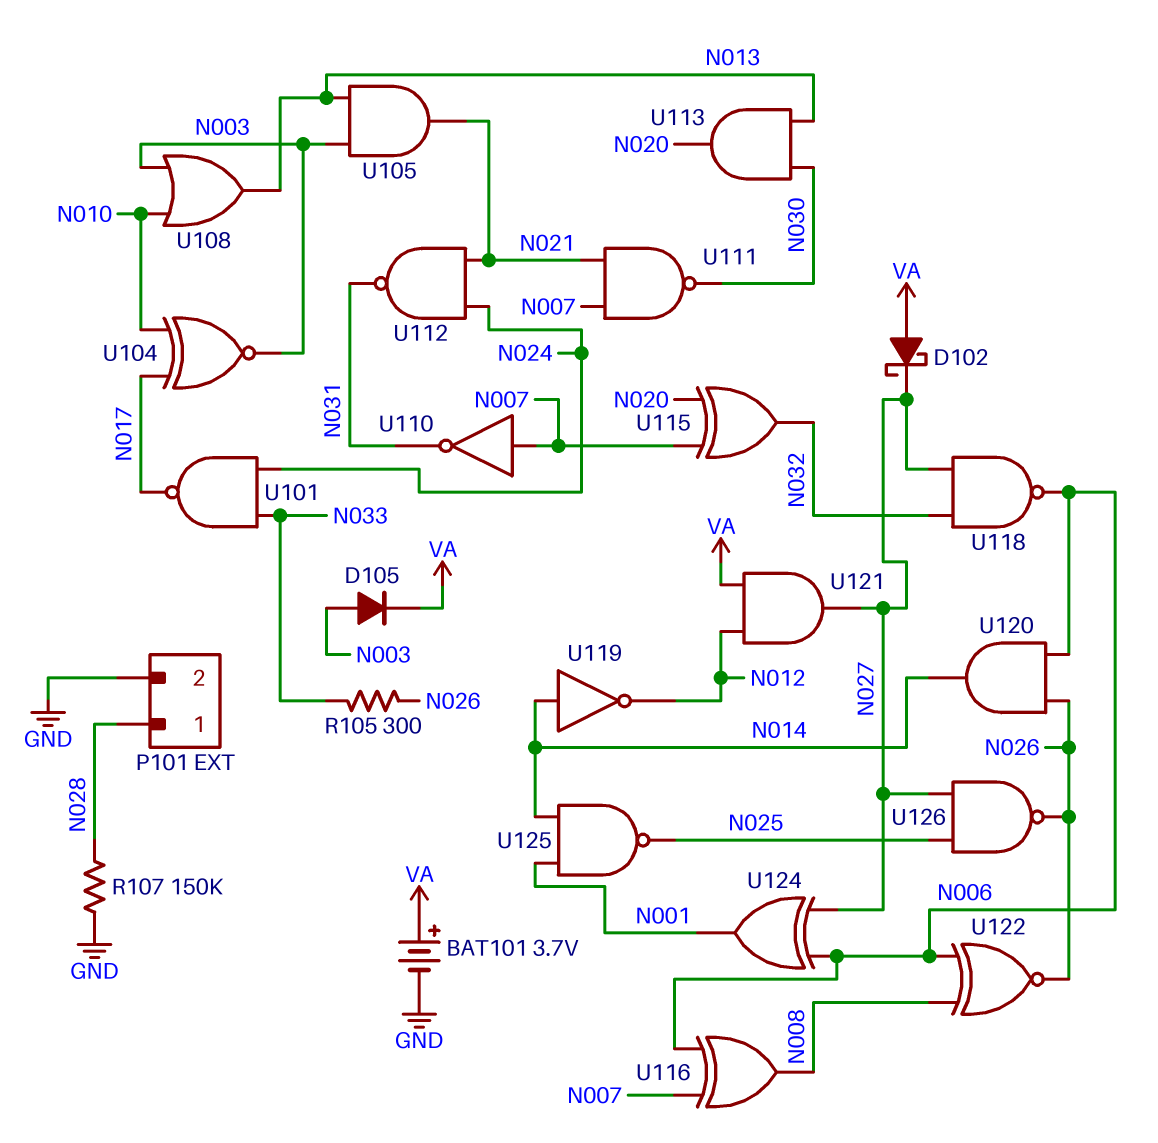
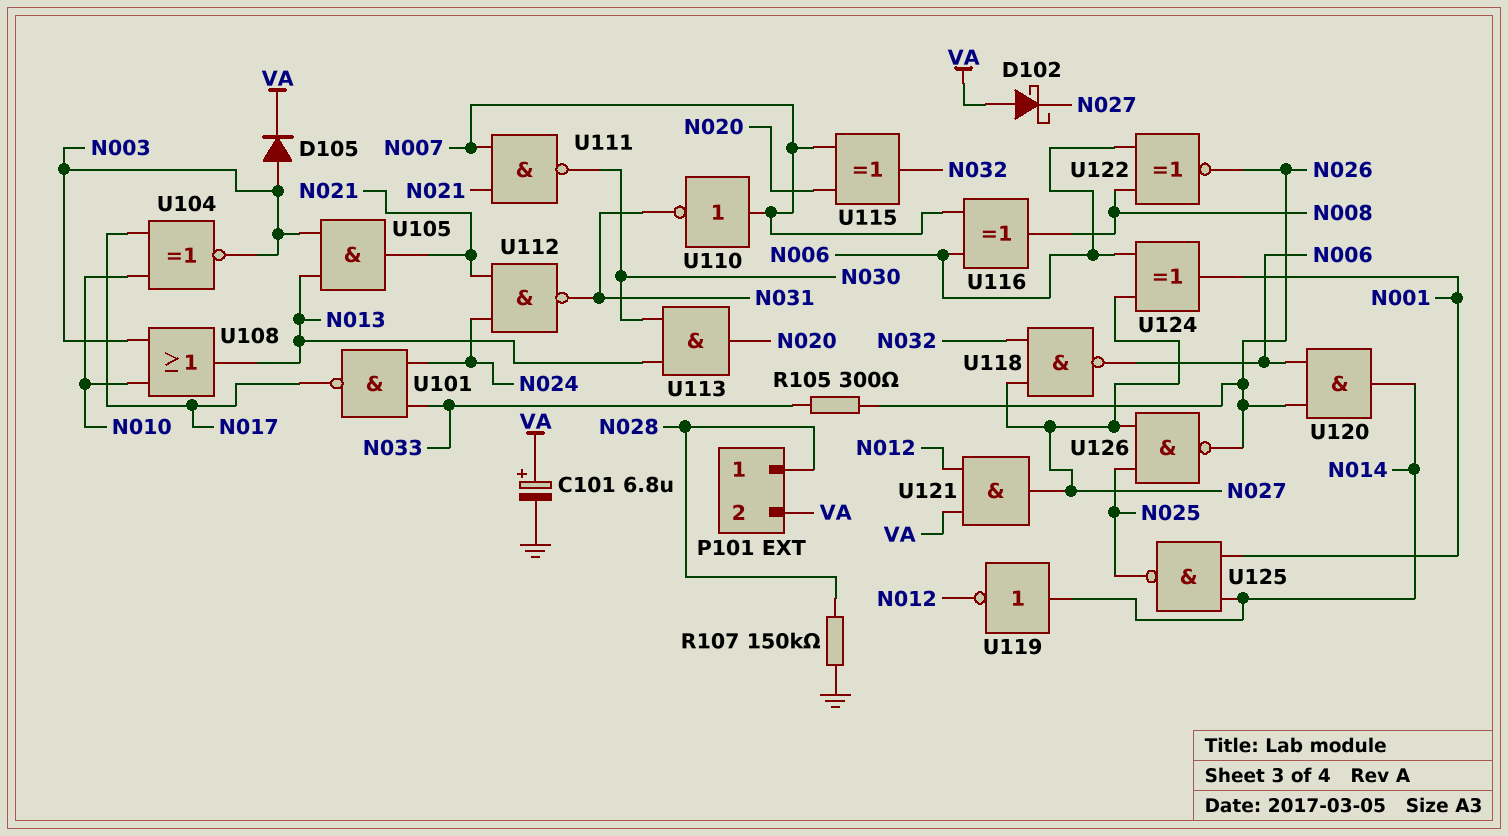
BAT101: 3.7V (plus VA, minus GND) -> none
C101: none -> 6.8uF (plus VA, minus GND)
P101 pin 2: GND -> VA

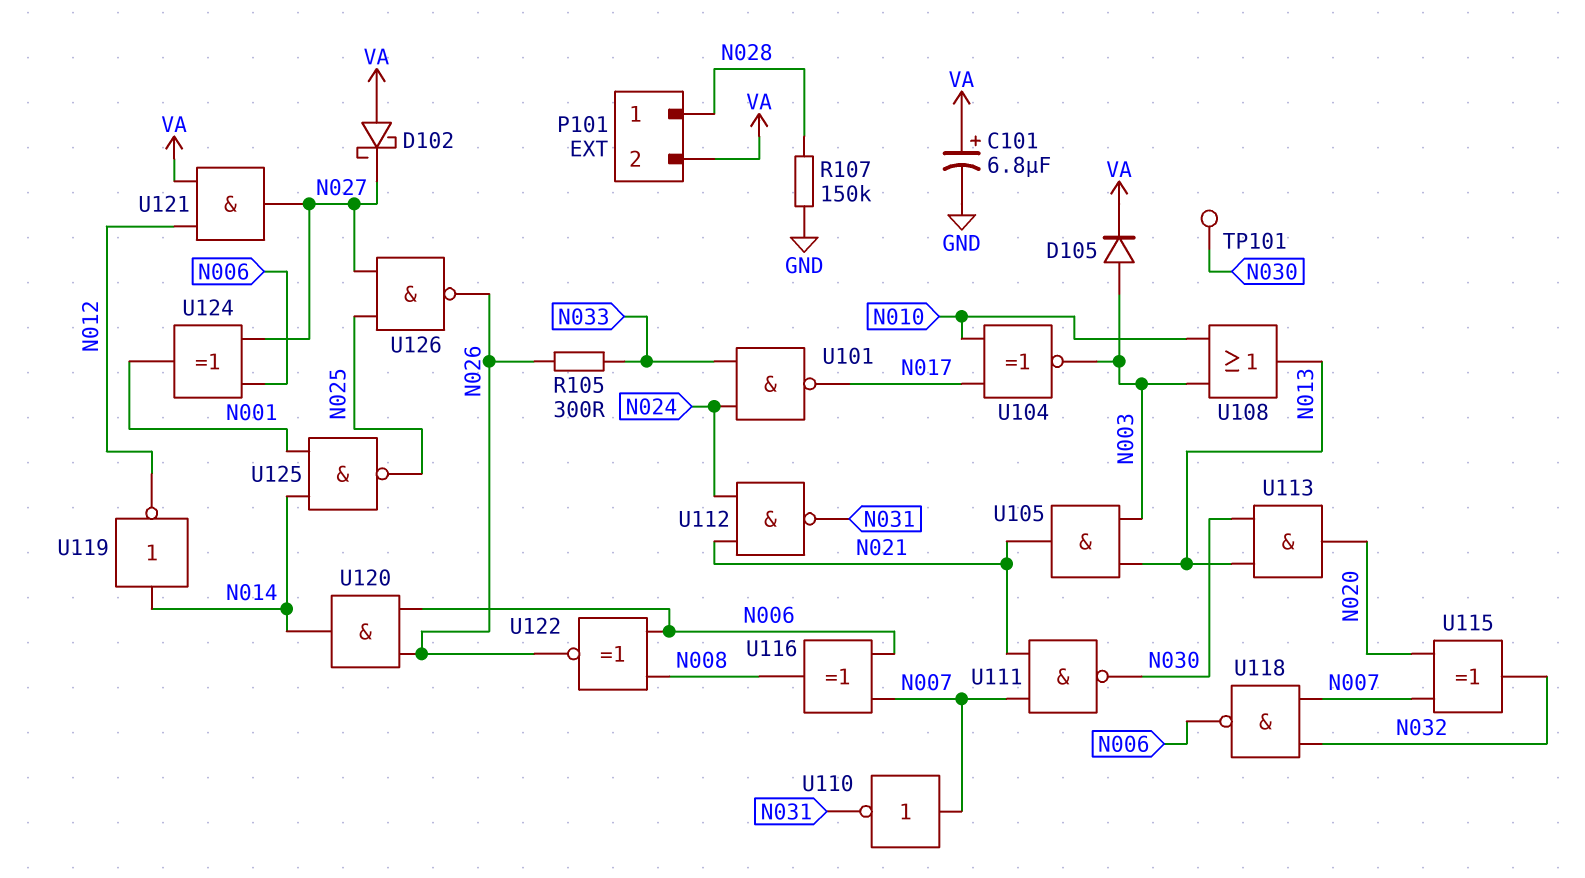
TP101: none -> test point (N030)
U118: NAND (in N027, in N032, out N006) -> NAND (in N007, in N032, out N006)

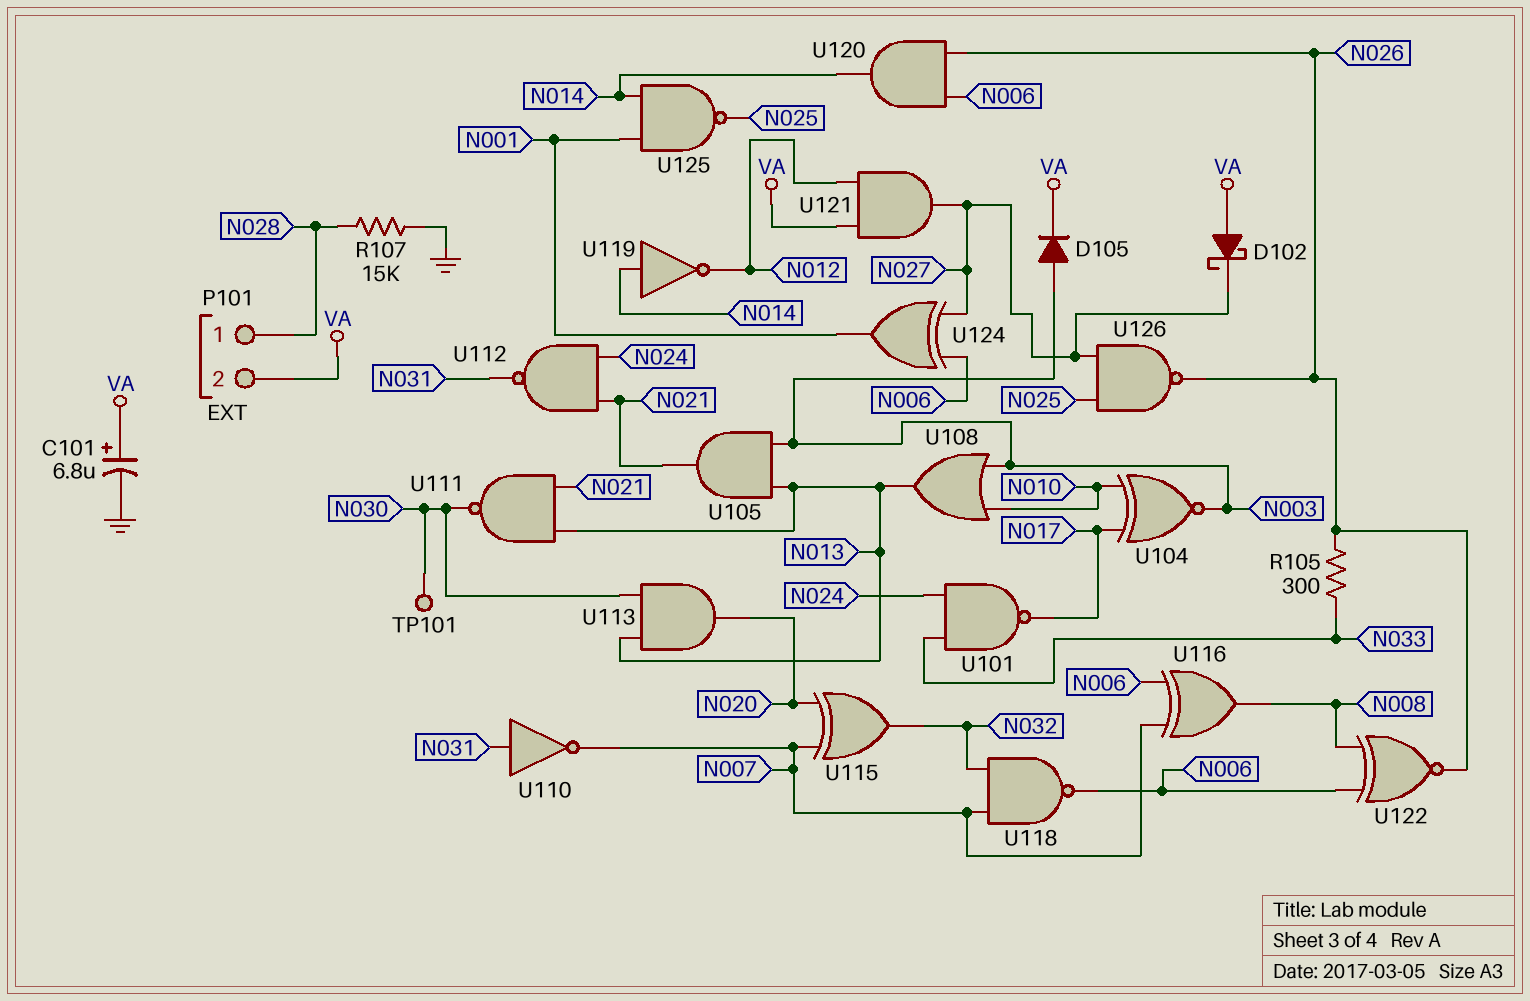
R107: 150k (GND, N028) -> 15k (GND, N028)
U110: NOT (in N007, out N031) -> NOT (in N031, out N007)
U111: NAND (in N007, in N021, out N030) -> NAND (in N013, in N021, out N030)

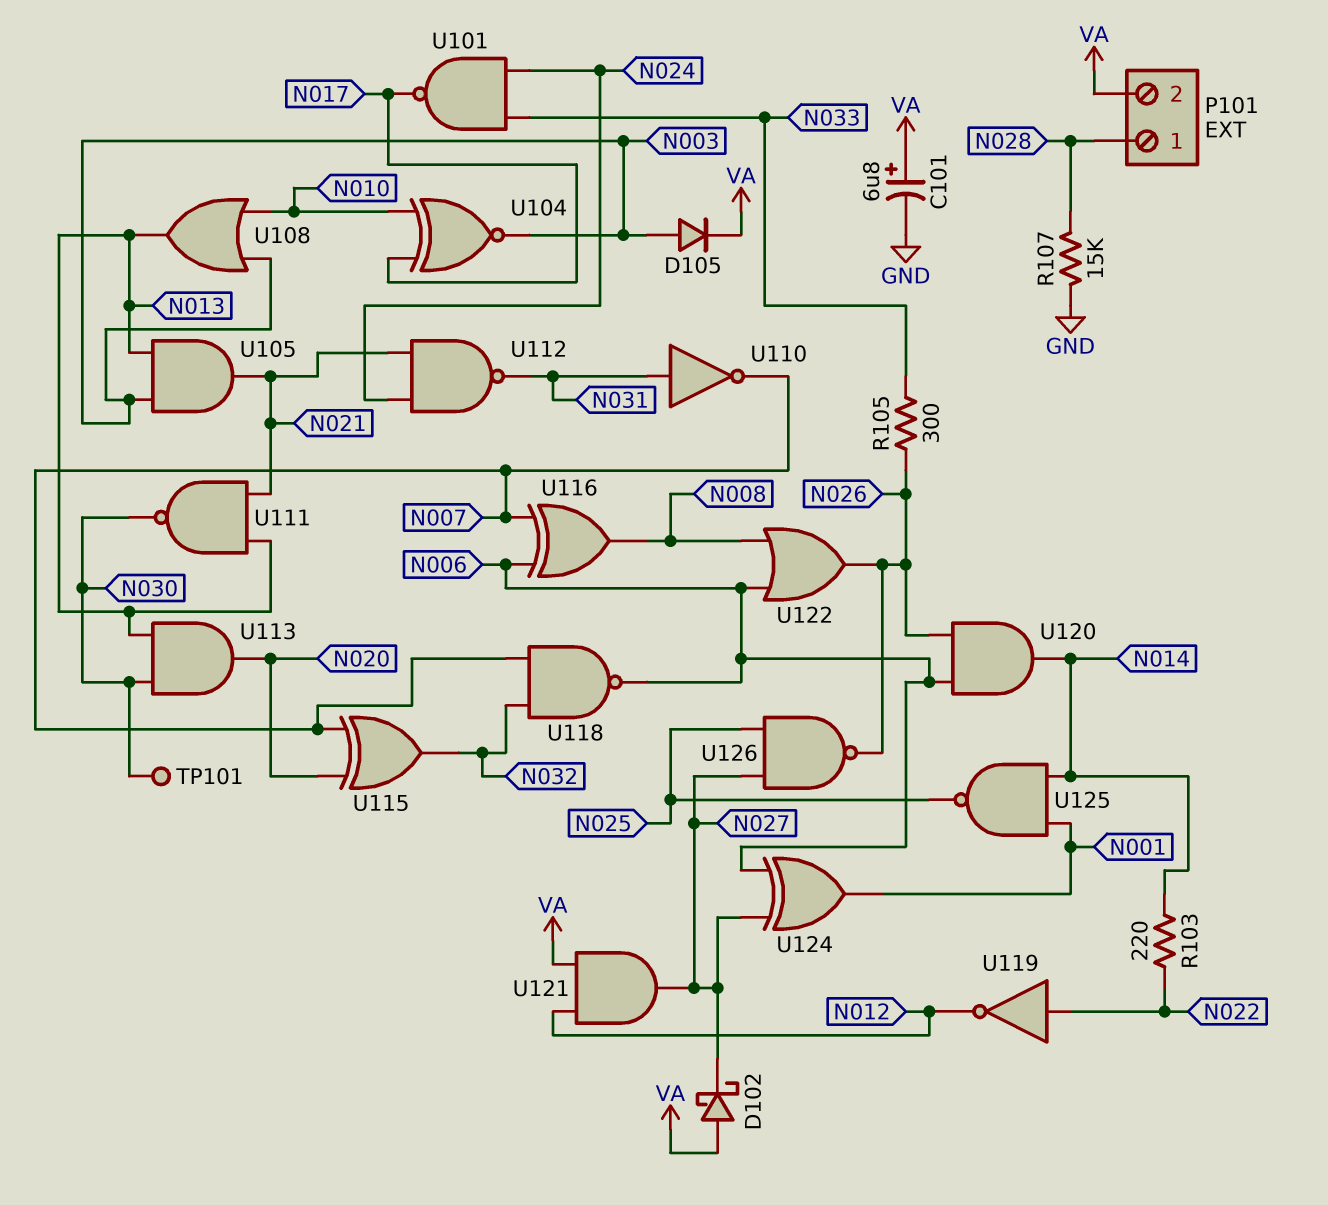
R103: none -> 220 (N014, N022)
U119: NOT (in N014, out N012) -> NOT (in N022, out N012)
U122: XNOR (in N006, in N008, out N026) -> OR (in N006, in N008, out N026)

